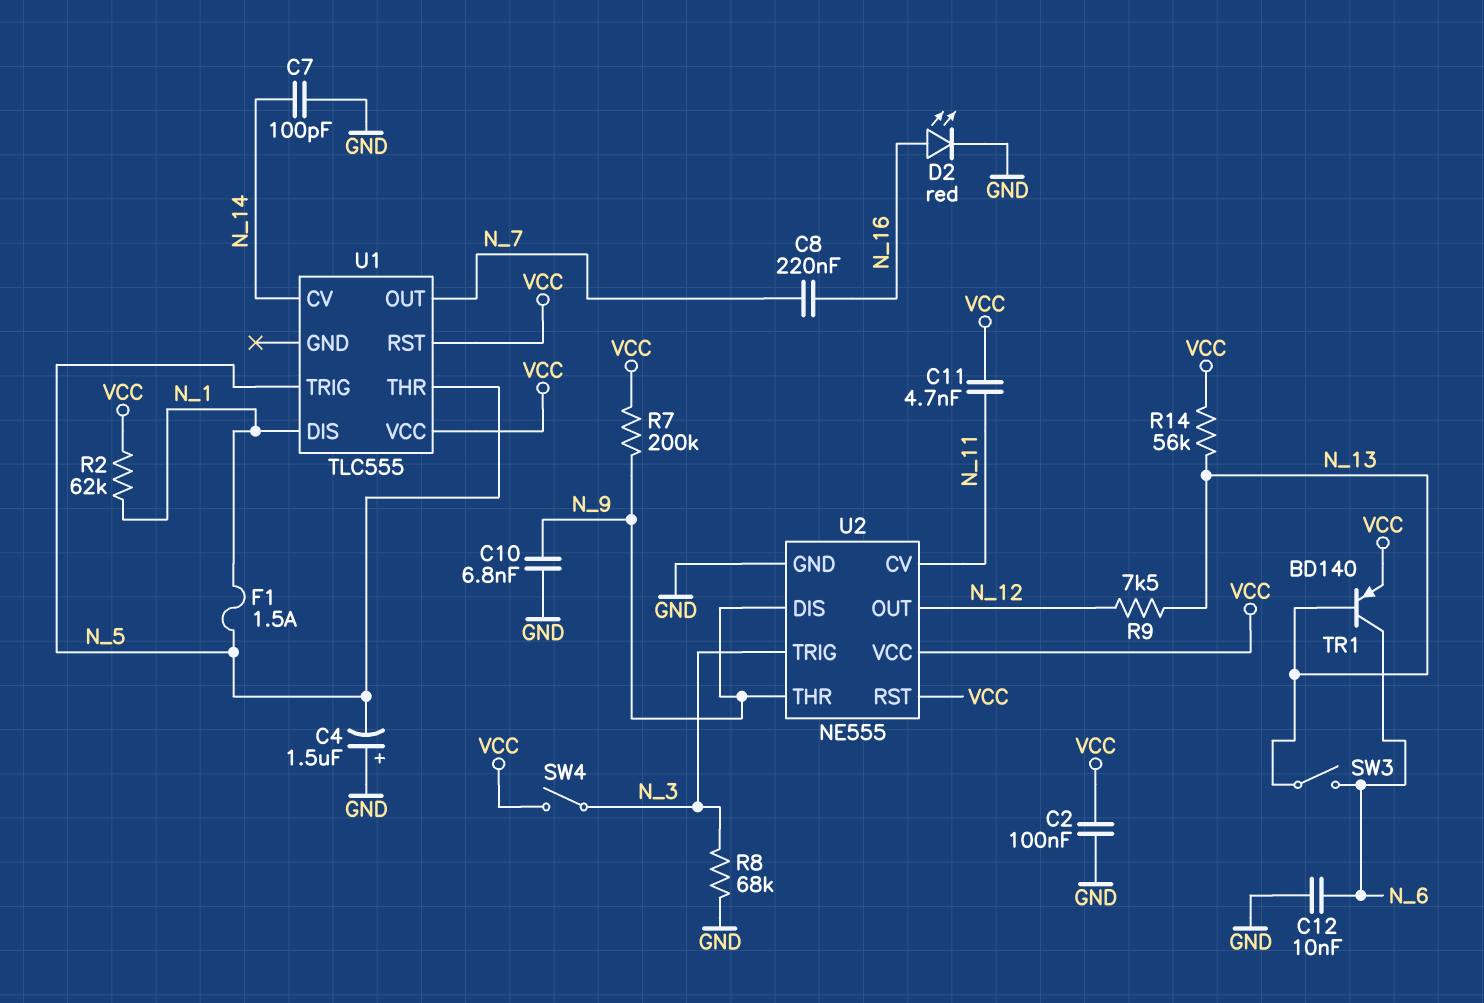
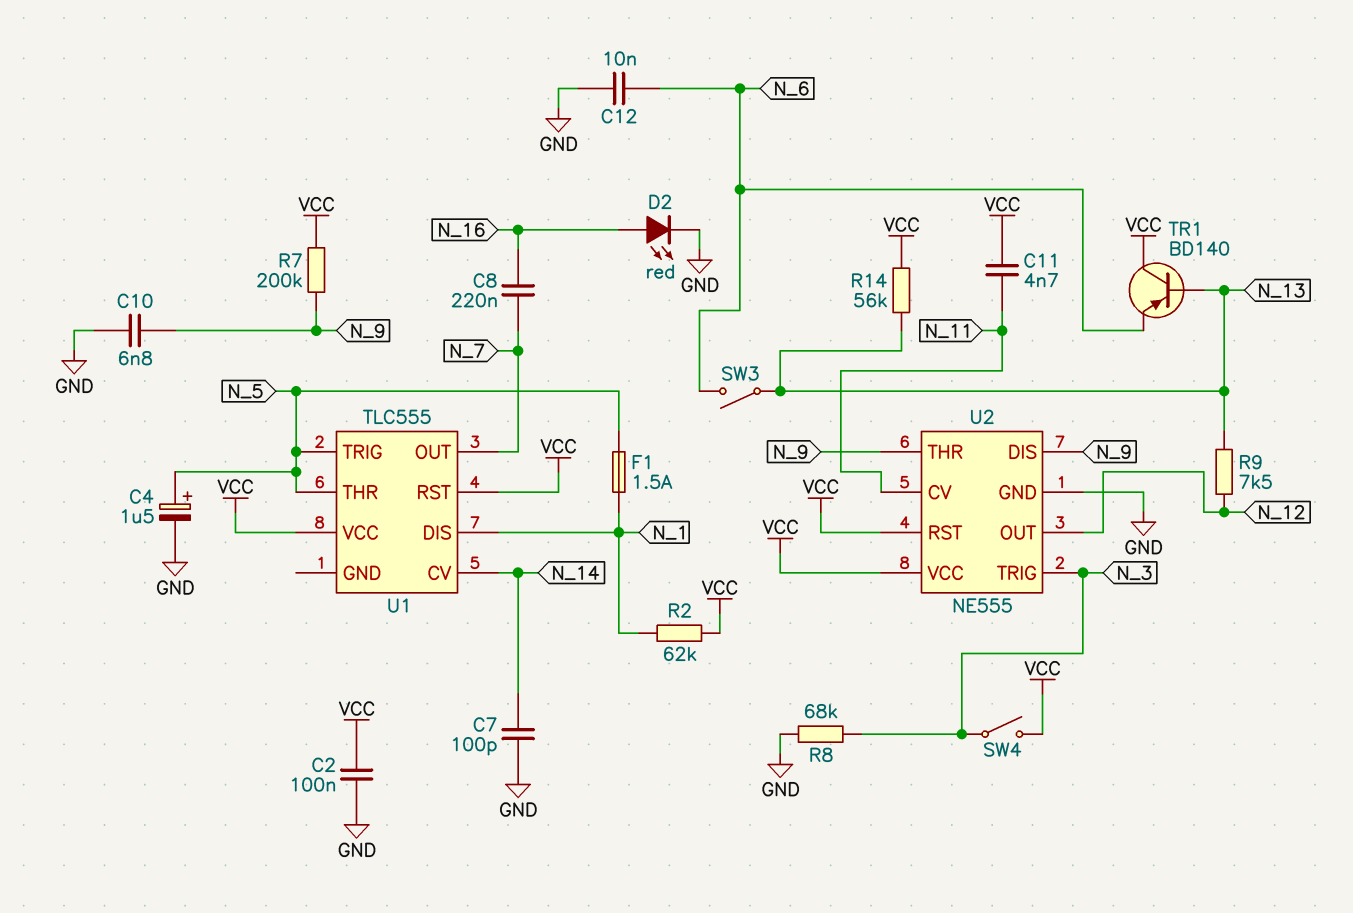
C4: 1.5uF (plus GND, minus N_5) -> 1.5uF (plus N_5, minus GND)
TR1: PNP BD140 (B N_13, C N_6, E VCC) -> PNP BD140 (B N_13, C VCC, E N_6)

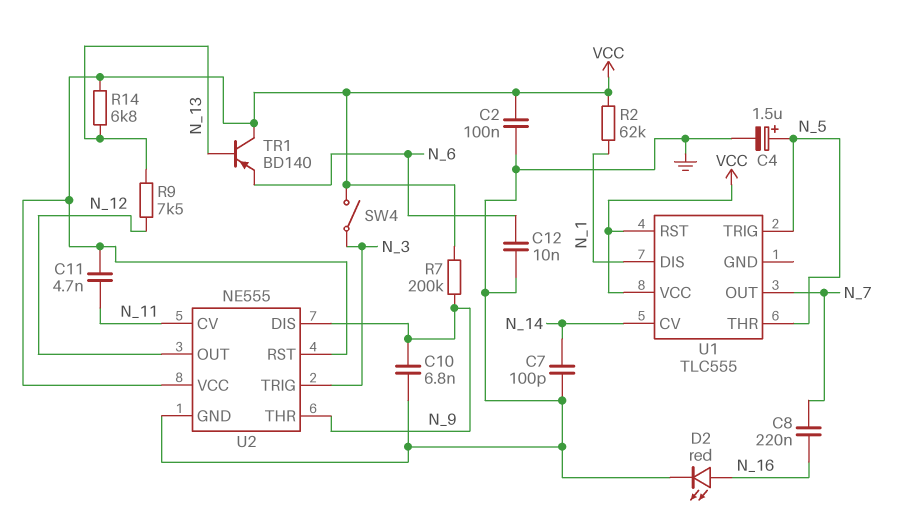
F1: 1.5A (N_1, N_5) -> none
R8: 68k (GND, N_3) -> none
R14: 56k (N_13, VCC) -> 6.8k (N_13, VCC)
SW3: switch (N_6, N_13) -> none

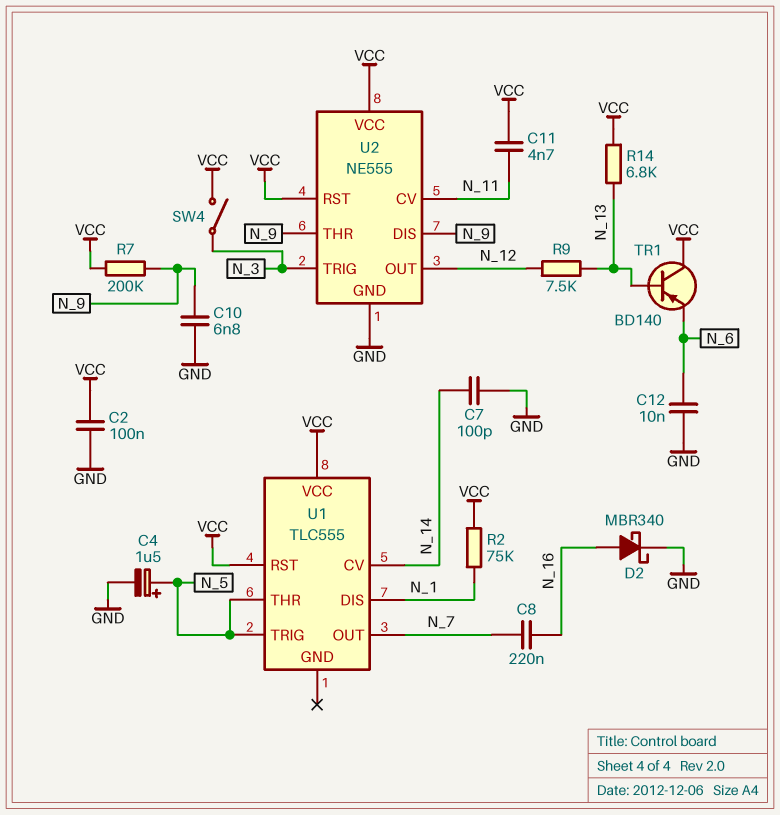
D2: LED red (A N_16, K GND) -> schottky MBR340 (A N_16, K GND)
R2: 62k (N_1, VCC) -> 75k (N_1, VCC)

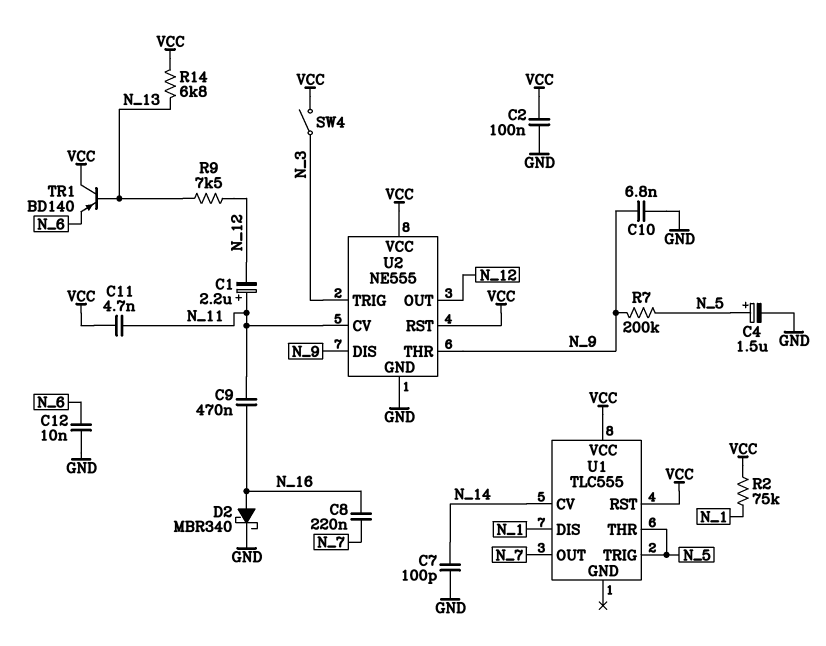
C1: none -> 2.2uF (plus N_11, minus N_12)
C9: none -> 470nF (N_11, N_16)
R7: 200k (N_9, VCC) -> 200k (N_5, N_9)

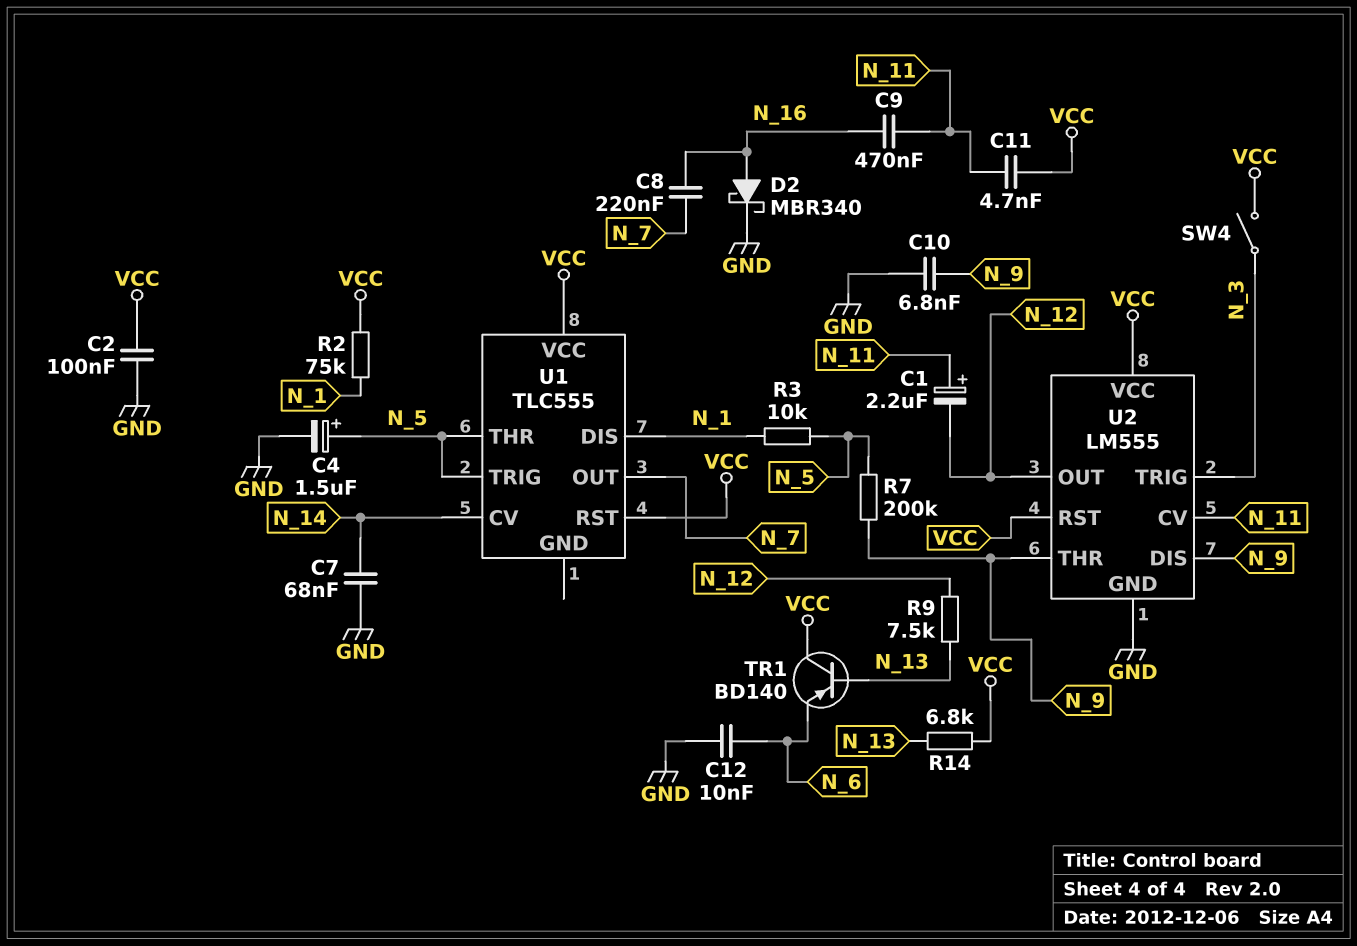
C7: 100pF (GND, N_14) -> 68nF (GND, N_14)
R3: none -> 10k (N_1, N_5)
U2: NE555 -> LM555

